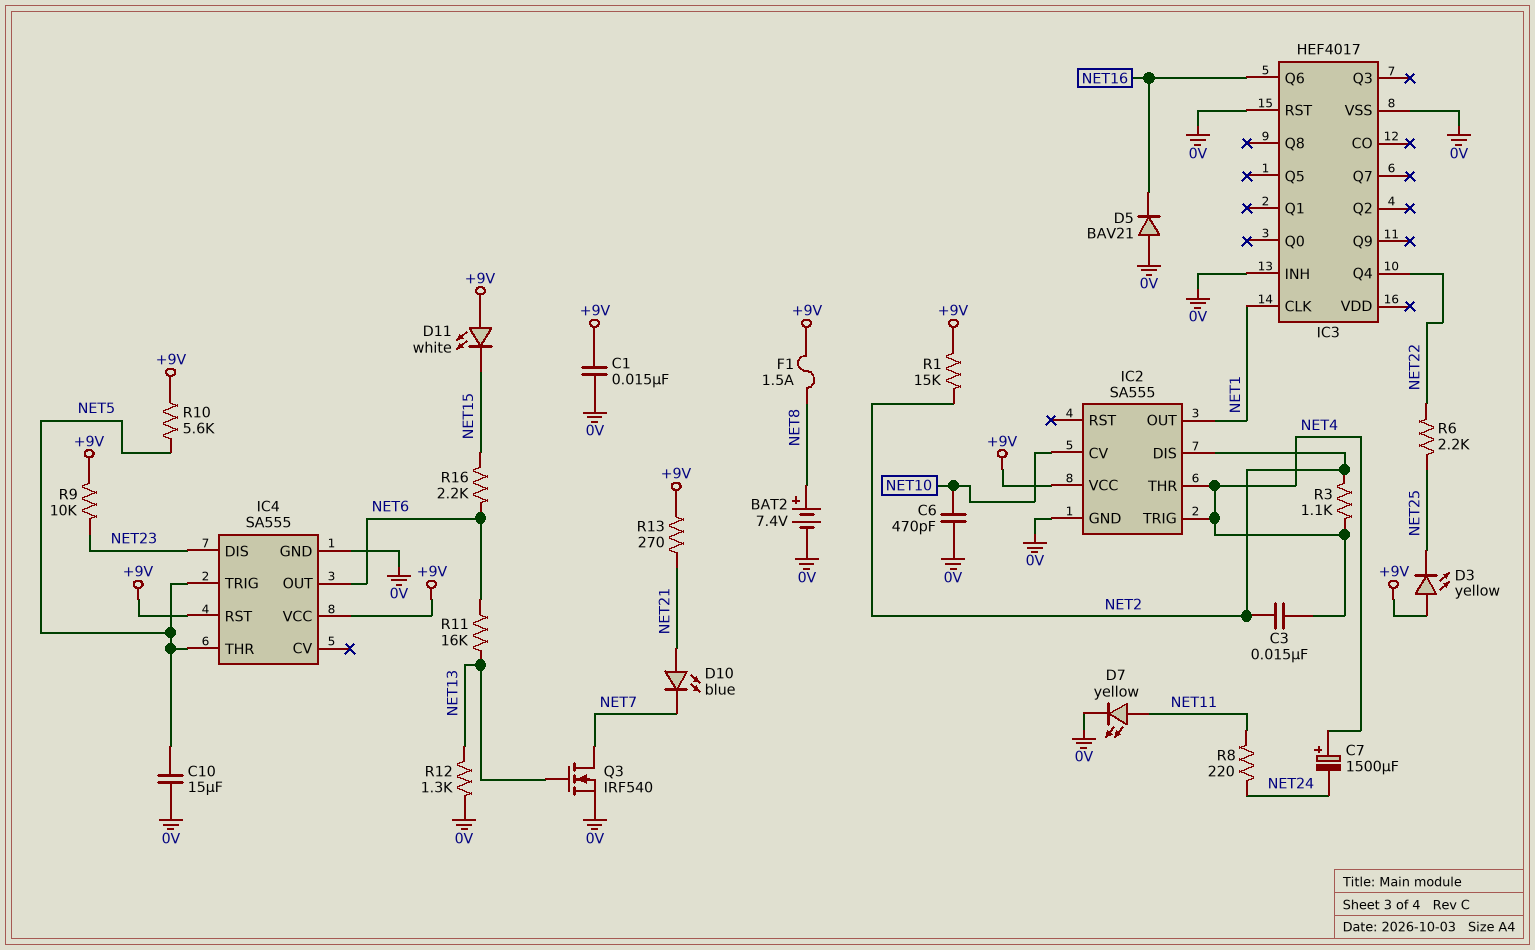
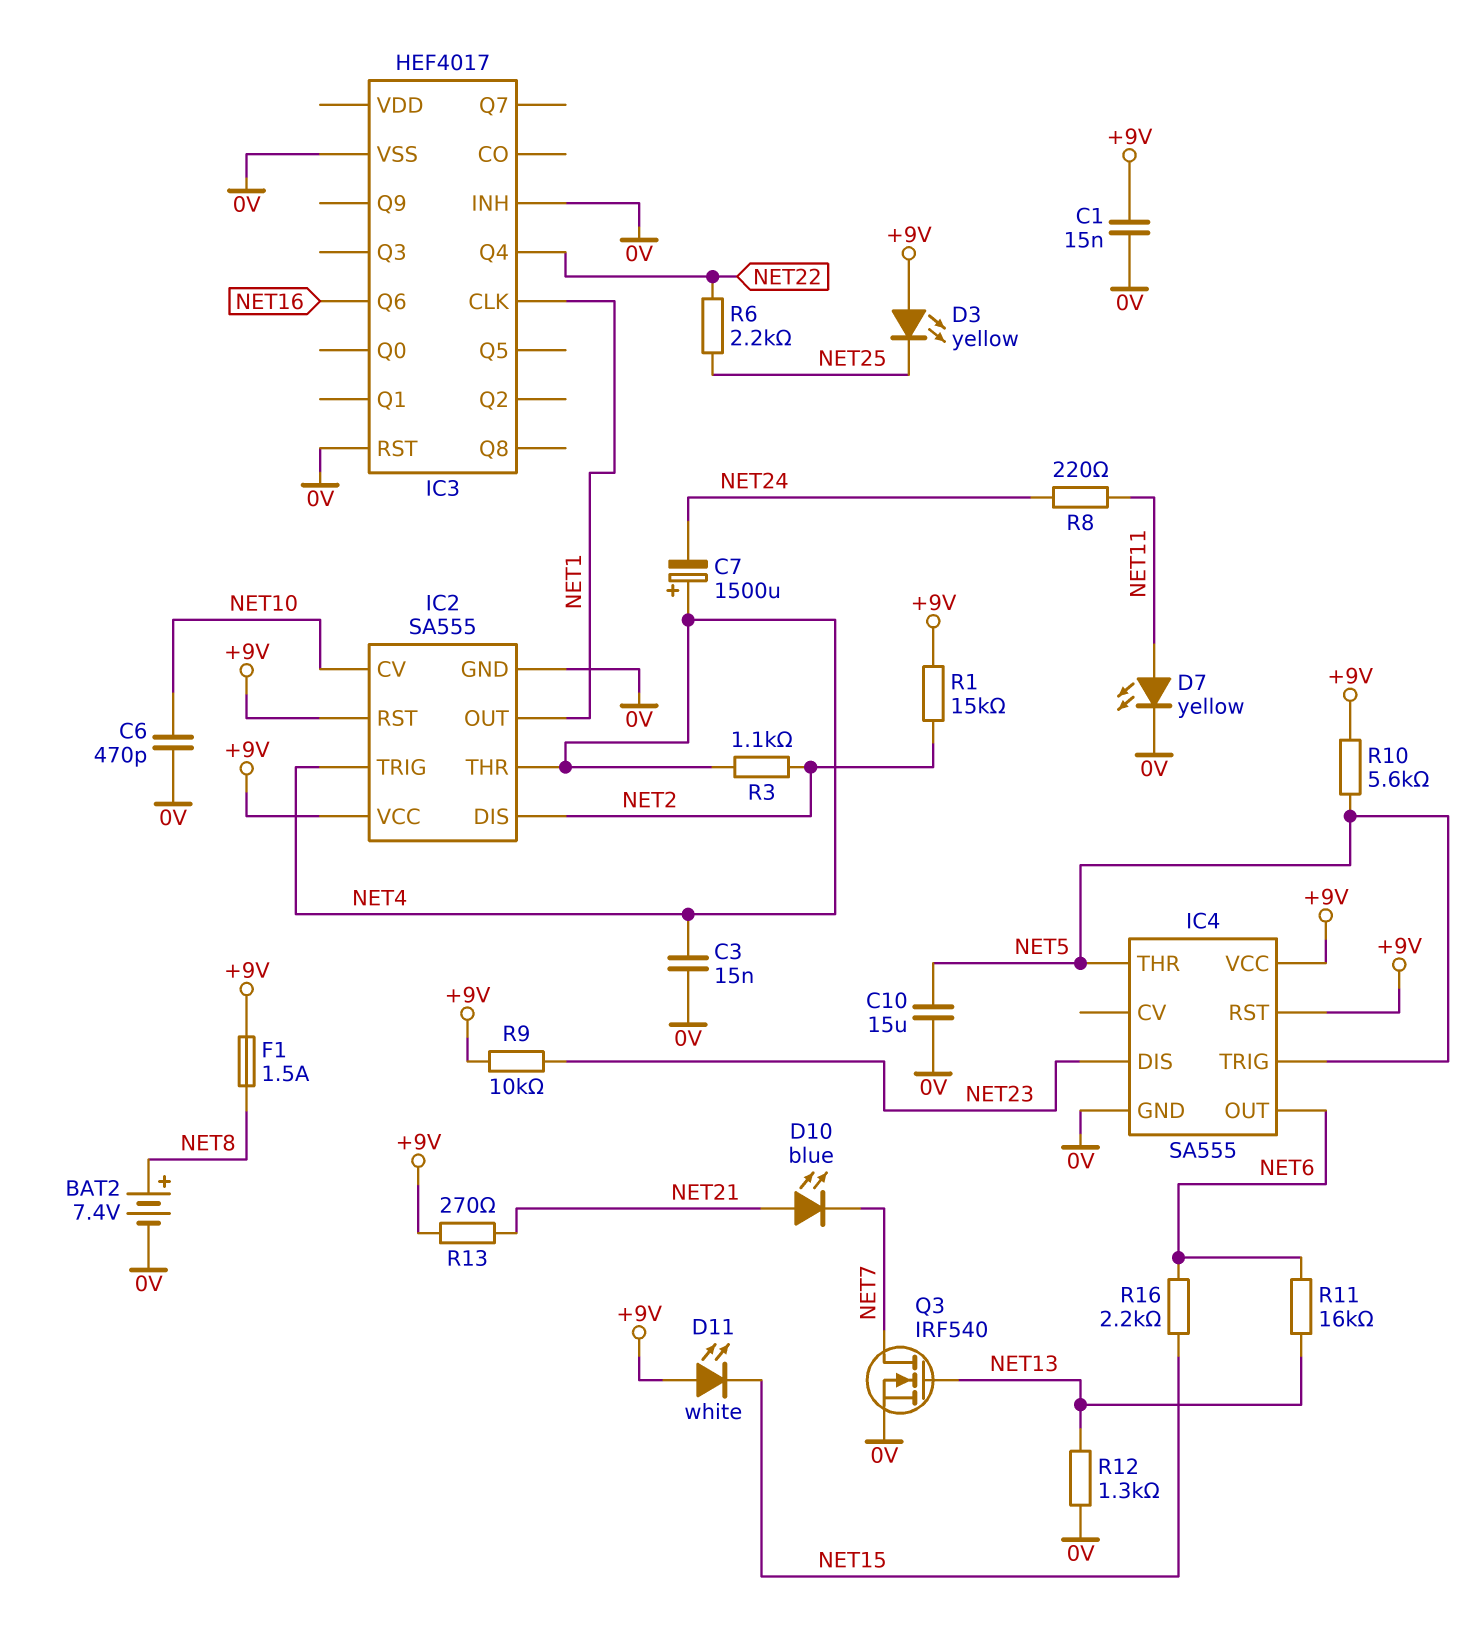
C3: 15nF (NET2, NET4) -> 15nF (0V, NET4)
D5: diode BAV21 (A 0V, K NET16) -> none
IC2 pin RST: none -> +9V

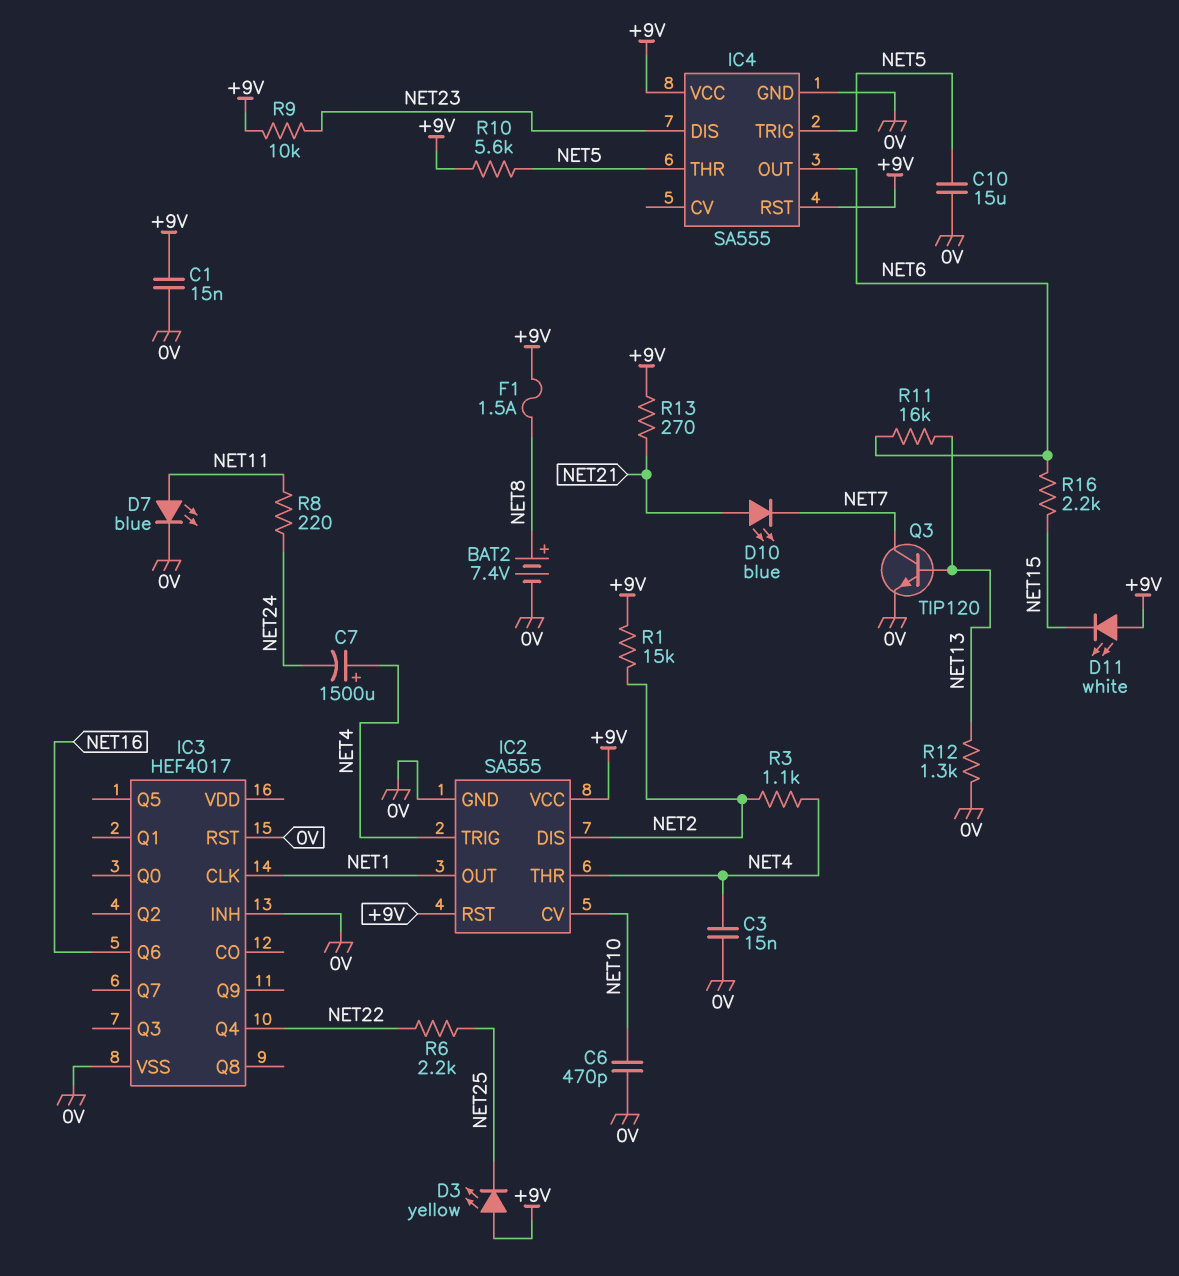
D7: LED yellow (A NET11, K 0V) -> LED blue (A NET11, K 0V)
Q3: NMOS IRF540 (G NET13, D NET7, S 0V) -> NPN TIP120 (B NET13, C NET7, E 0V)

